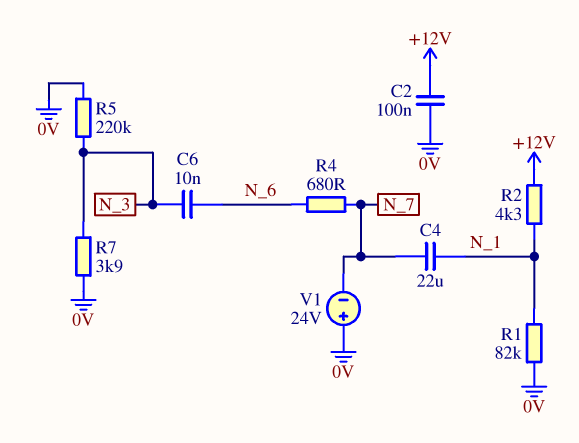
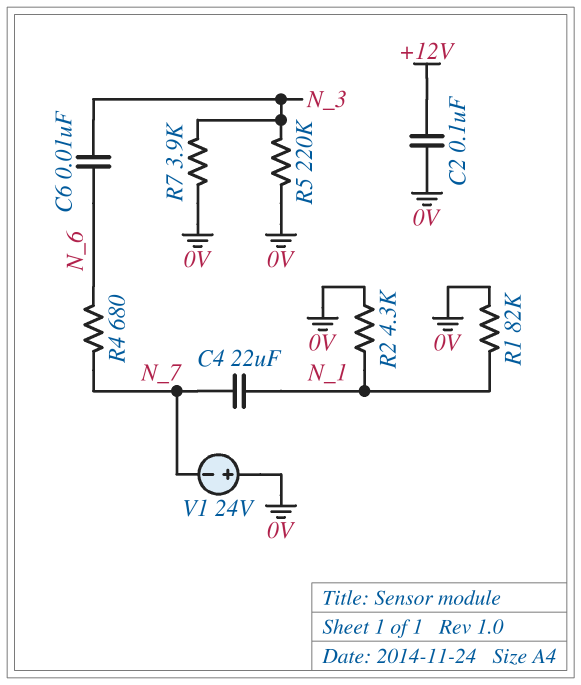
R2: 4.3k (+12V, N_1) -> 4.3k (0V, N_1)

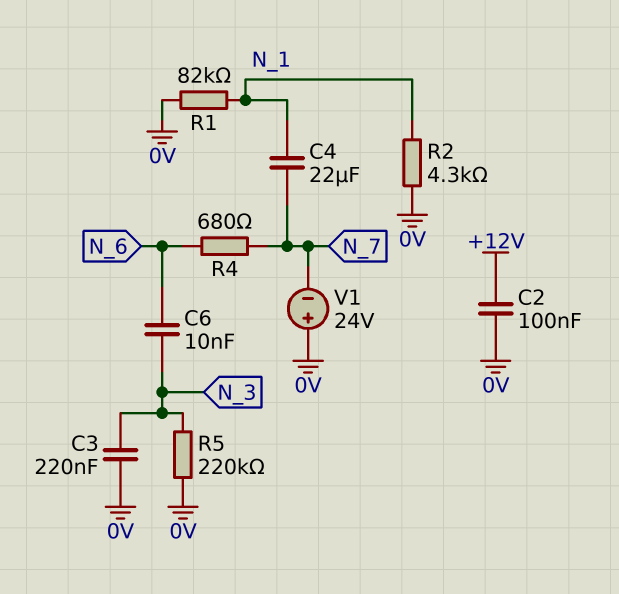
C3: none -> 220nF (0V, N_3)
R7: 3.9k (0V, N_3) -> none

